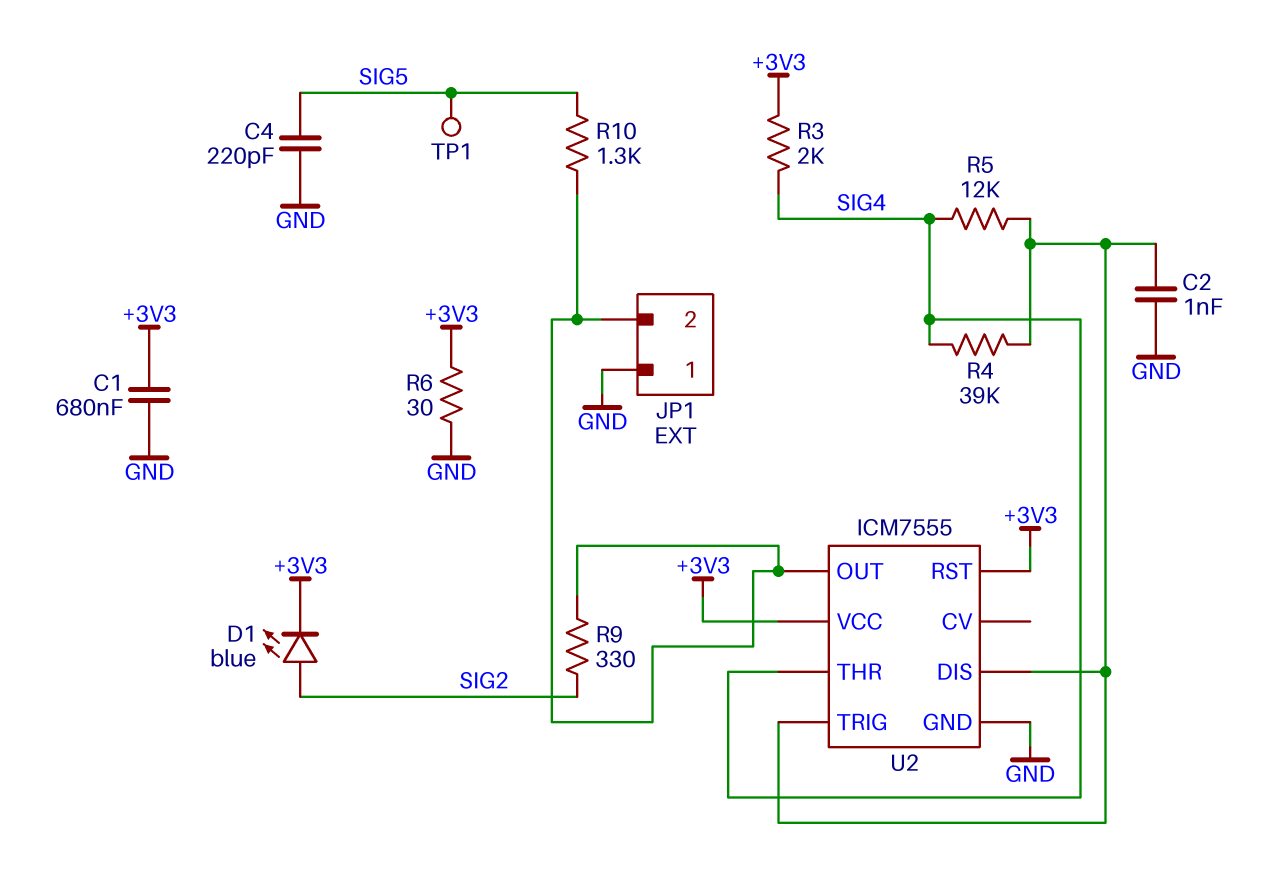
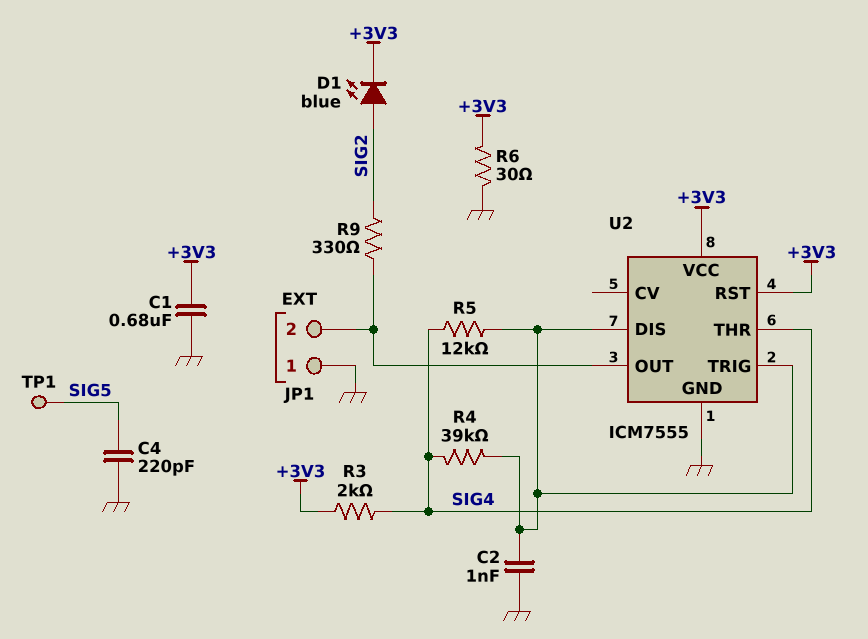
R10: 1.3k (JP1/2, SIG5) -> none

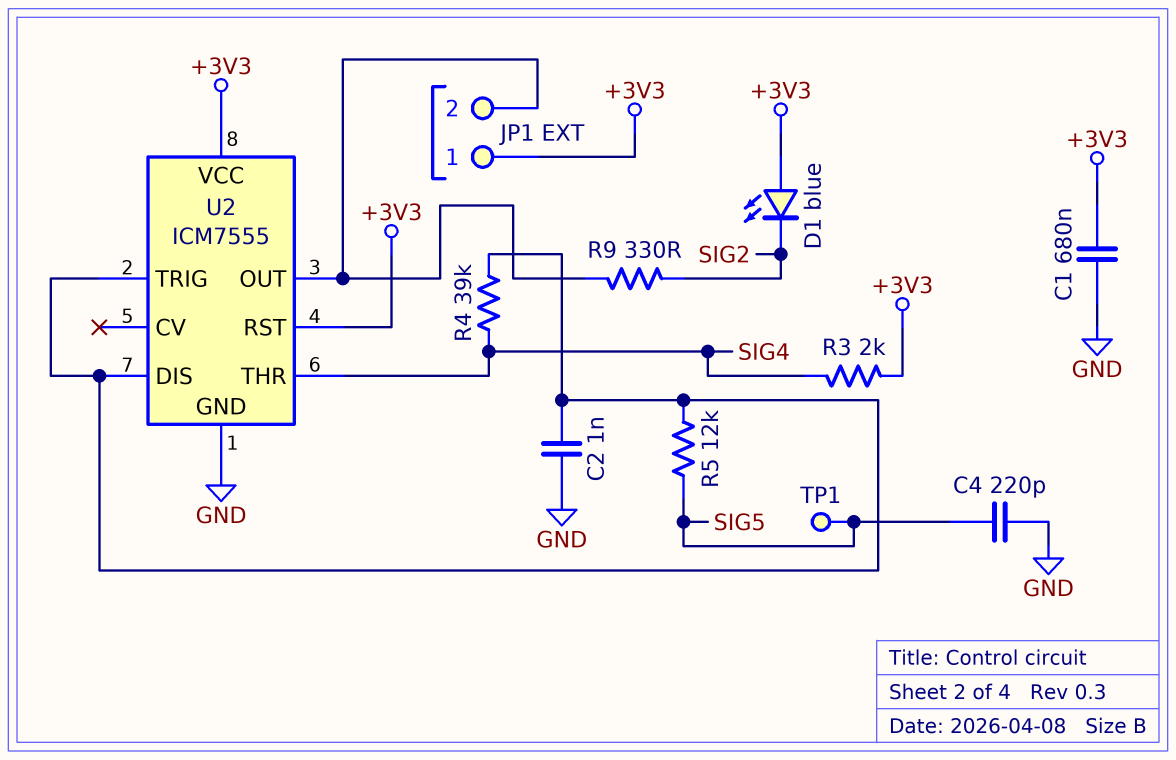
D1: LED blue (A SIG2, K +3V3) -> LED blue (A +3V3, K SIG2)
JP1 pin 1: GND -> +3V3
R5: 12k (SIG4, U2/DIS) -> 12k (SIG5, U2/DIS)
R6: 30 (+3V3, GND) -> none

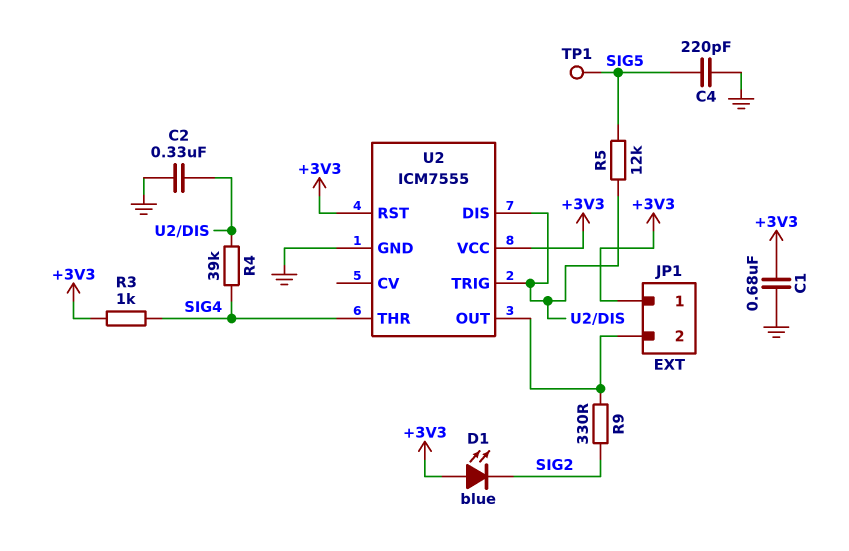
C2: 1nF (GND, U2/DIS) -> 330nF (GND, U2/DIS)
R3: 2k (+3V3, SIG4) -> 1k (+3V3, SIG4)

